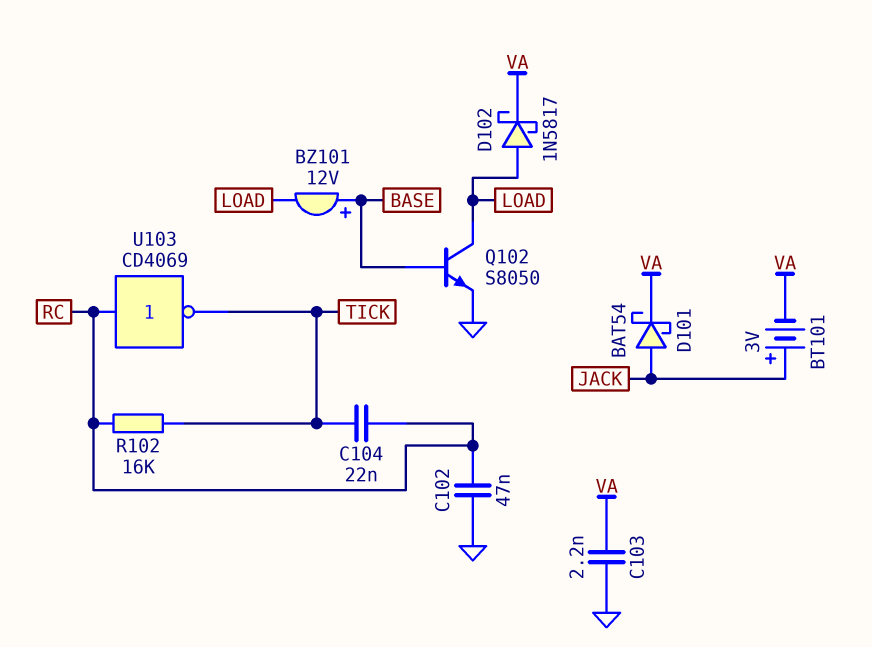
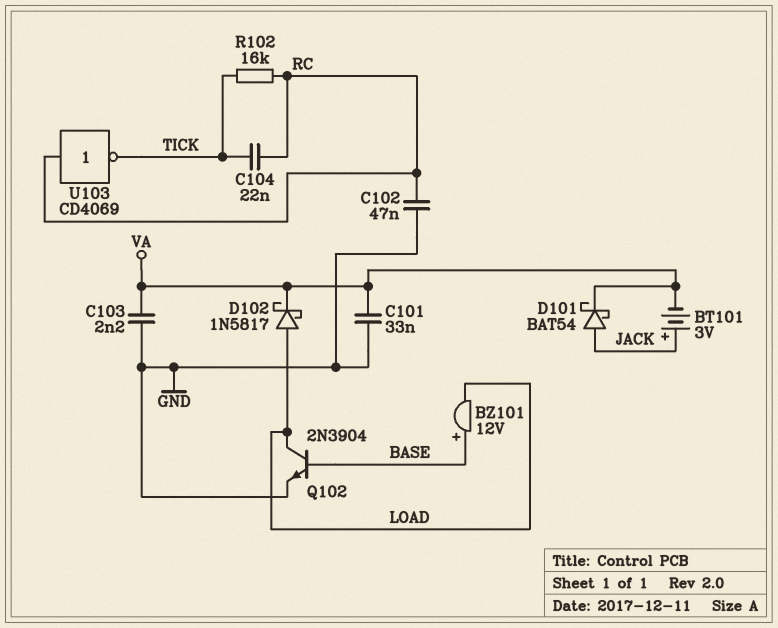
C101: none -> 33nF (GND, VA)
Q102: NPN S8050 (B BASE, C LOAD, E GND) -> NPN 2N3904 (B BASE, C LOAD, E GND)

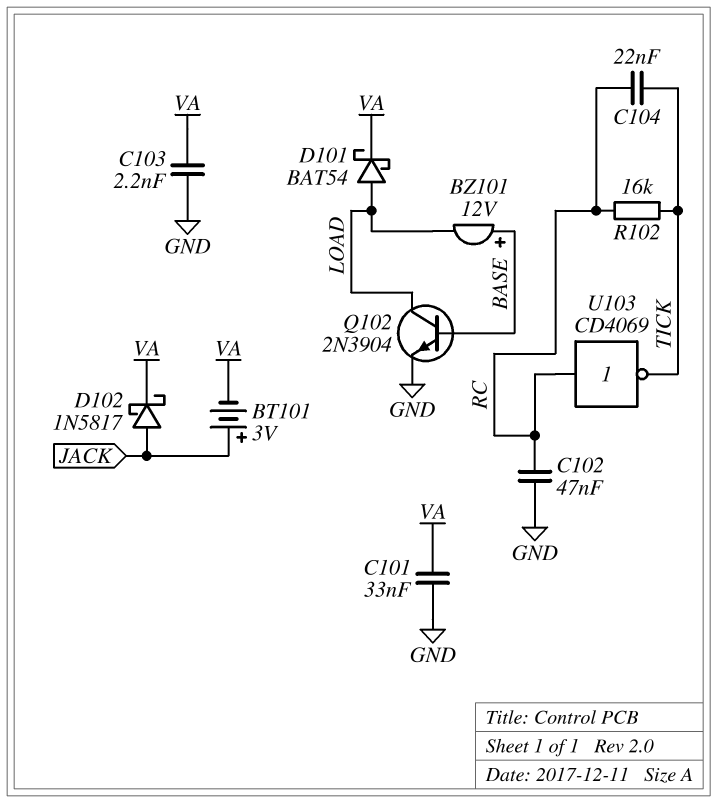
D101: schottky BAT54 (A JACK, K VA) -> schottky BAT54 (A LOAD, K VA)
D102: schottky 1N5817 (A LOAD, K VA) -> schottky 1N5817 (A JACK, K VA)

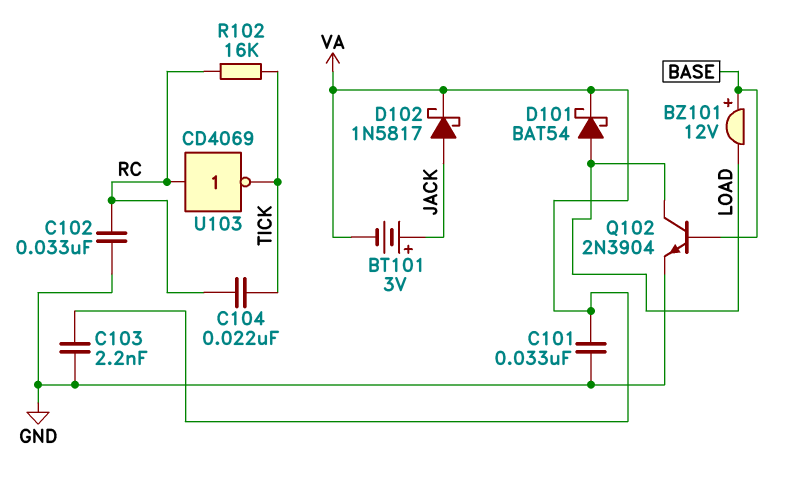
C102: 47nF (GND, RC) -> 33nF (GND, RC)

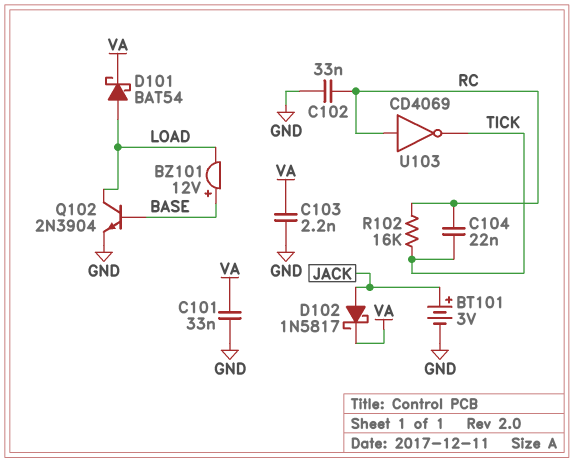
BT101: 3V (plus JACK, minus VA) -> 3V (plus JACK, minus GND)

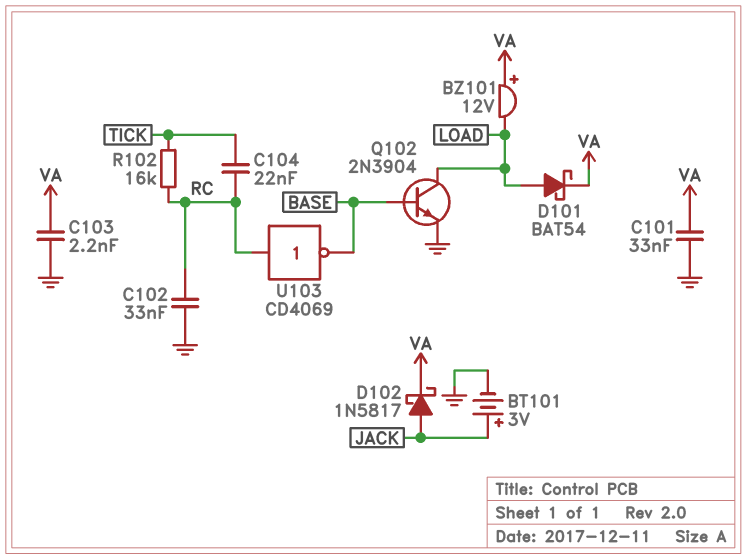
BZ101: buzzer 12V (plus BASE, minus LOAD) -> buzzer 12V (plus VA, minus LOAD)
U103: NOT CD4069 (in RC, out TICK) -> NOT CD4069 (in RC, out BASE)

